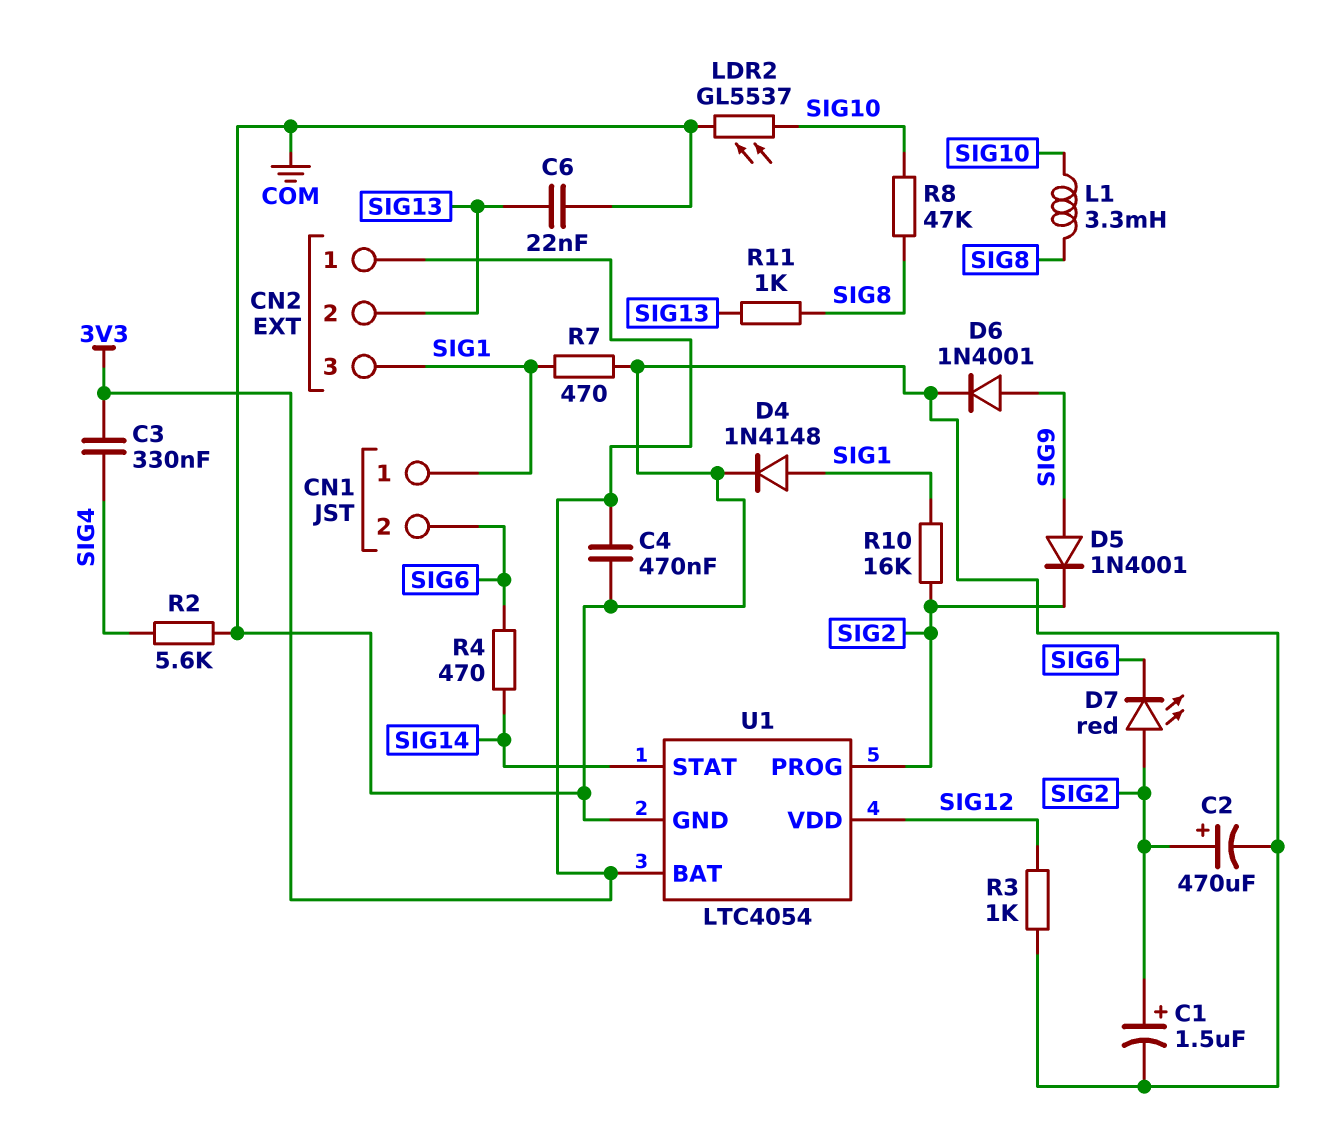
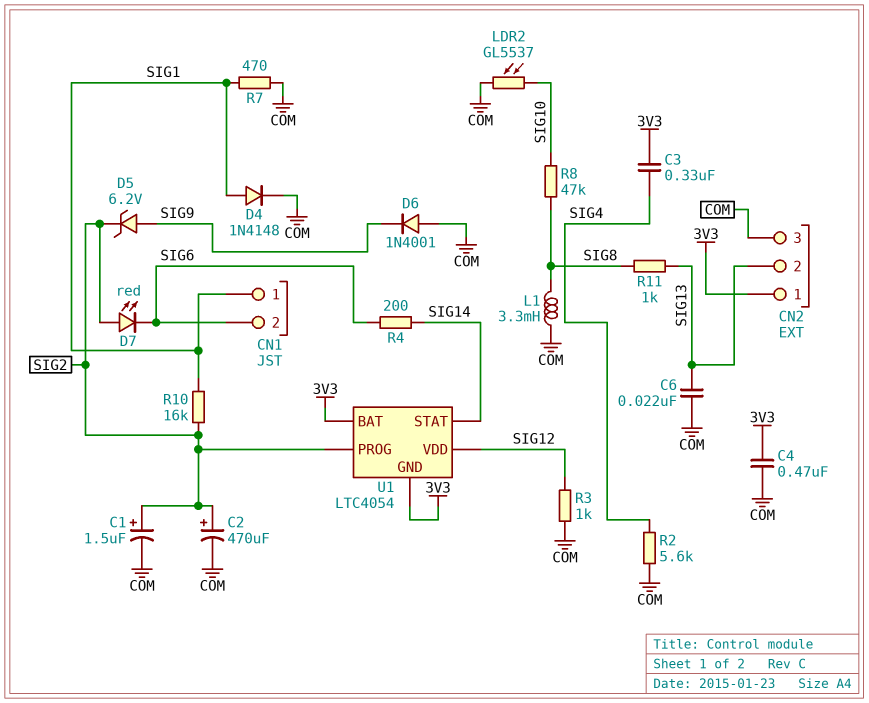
CN2 pin 3: SIG1 -> COM
D5: diode 1N4001 (A SIG9, K SIG2) -> zener 6.2V (A SIG9, K SIG2)
D6: diode 1N4001 (A SIG9, K COM) -> diode 1N4001 (A COM, K SIG9)
L1: 3.3mH (SIG8, SIG10) -> 3.3mH (COM, SIG8)
R4: 470 (SIG6, SIG14) -> 200 (SIG6, SIG14)
U1 pin GND: COM -> 3V3

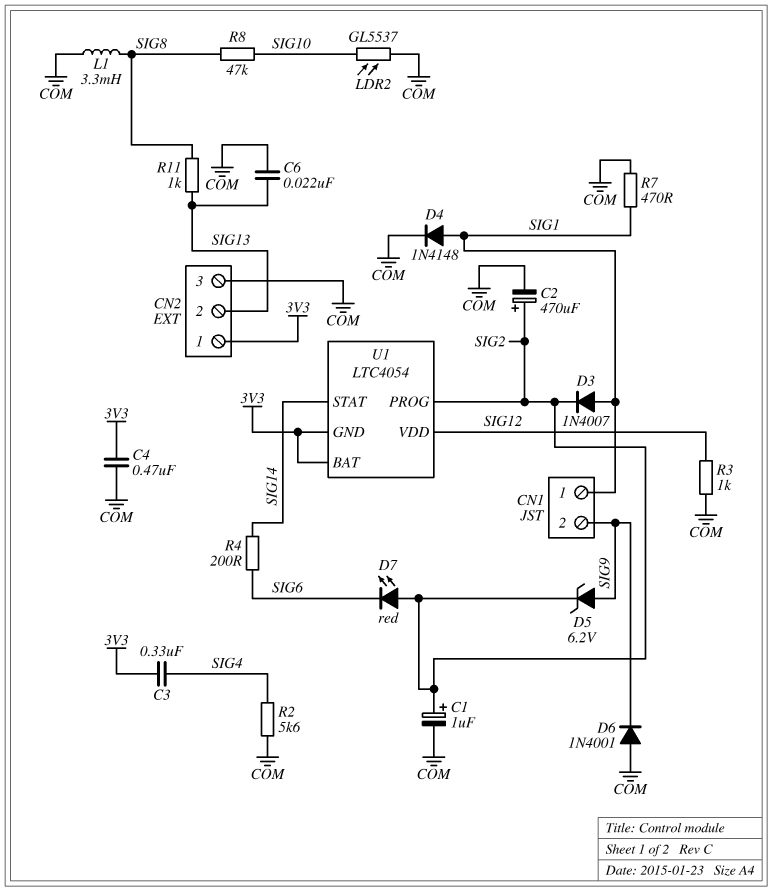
C1: 1.5uF (plus SIG2, minus COM) -> 1uF (plus SIG2, minus COM)
CN1 pin 2: SIG6 -> SIG9
D3: none -> diode 1N4007 (A SIG1, K SIG2)
R10: 16k (SIG1, SIG2) -> none

